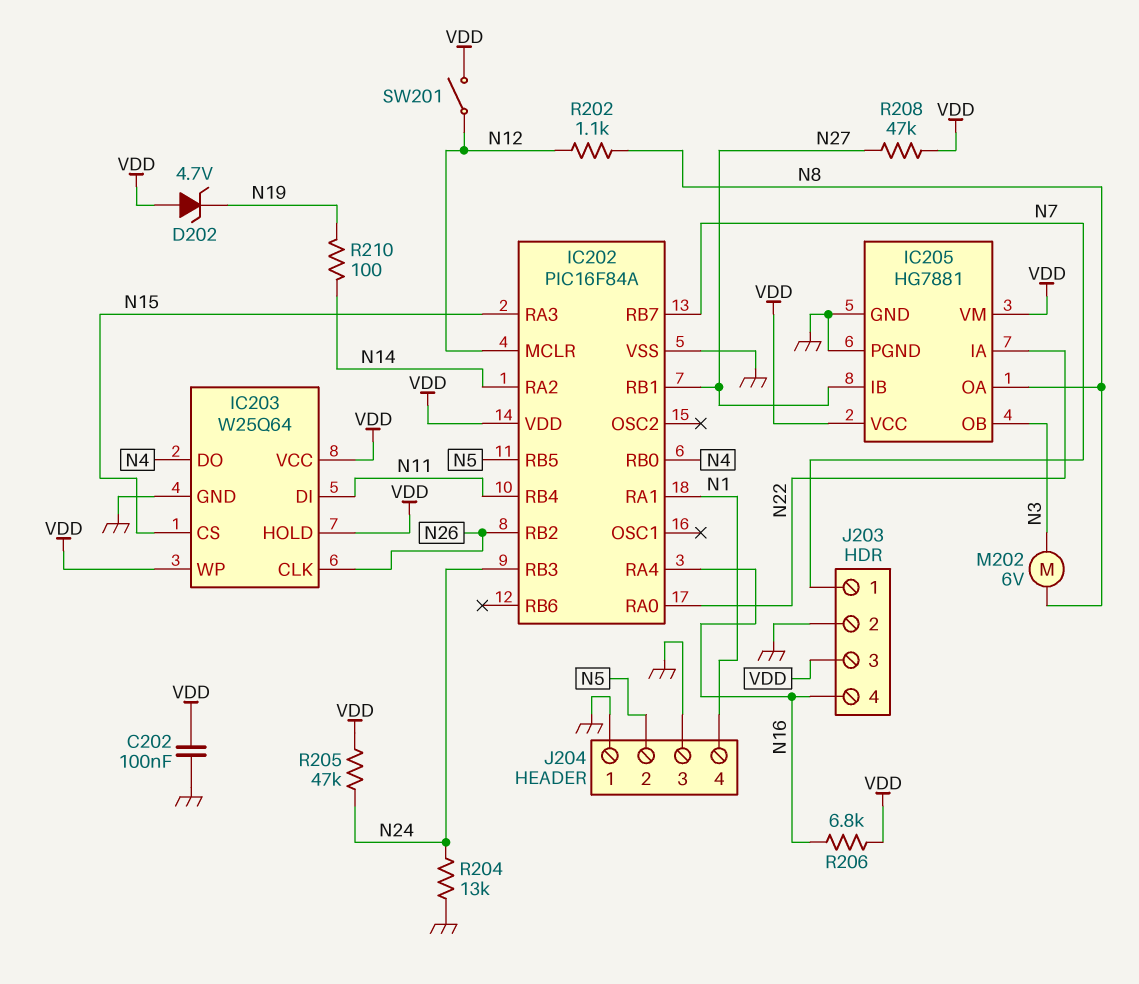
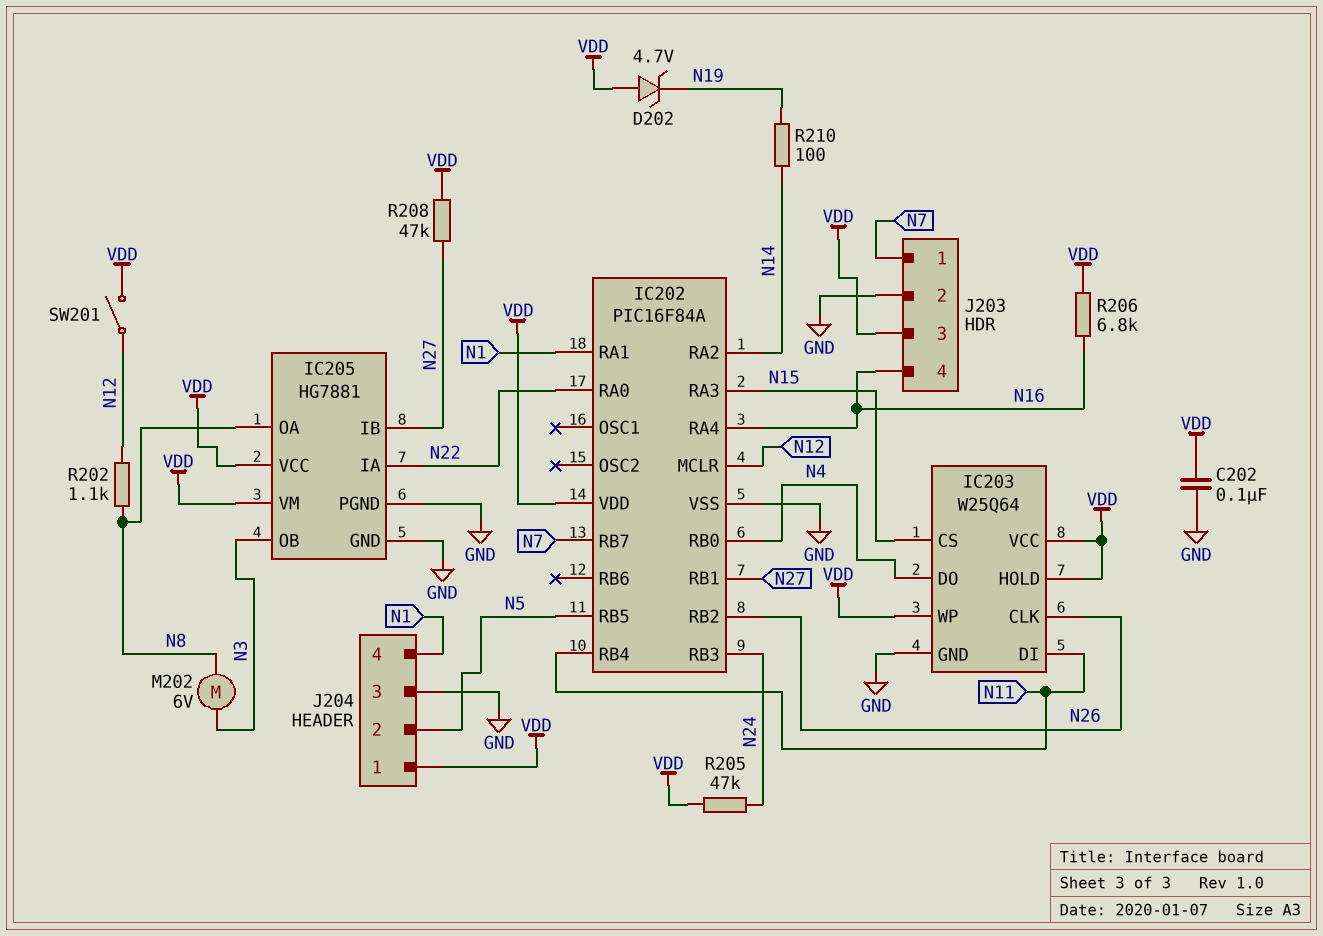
J204 pin 1: GND -> VDD
R204: 13k (GND, N24) -> none

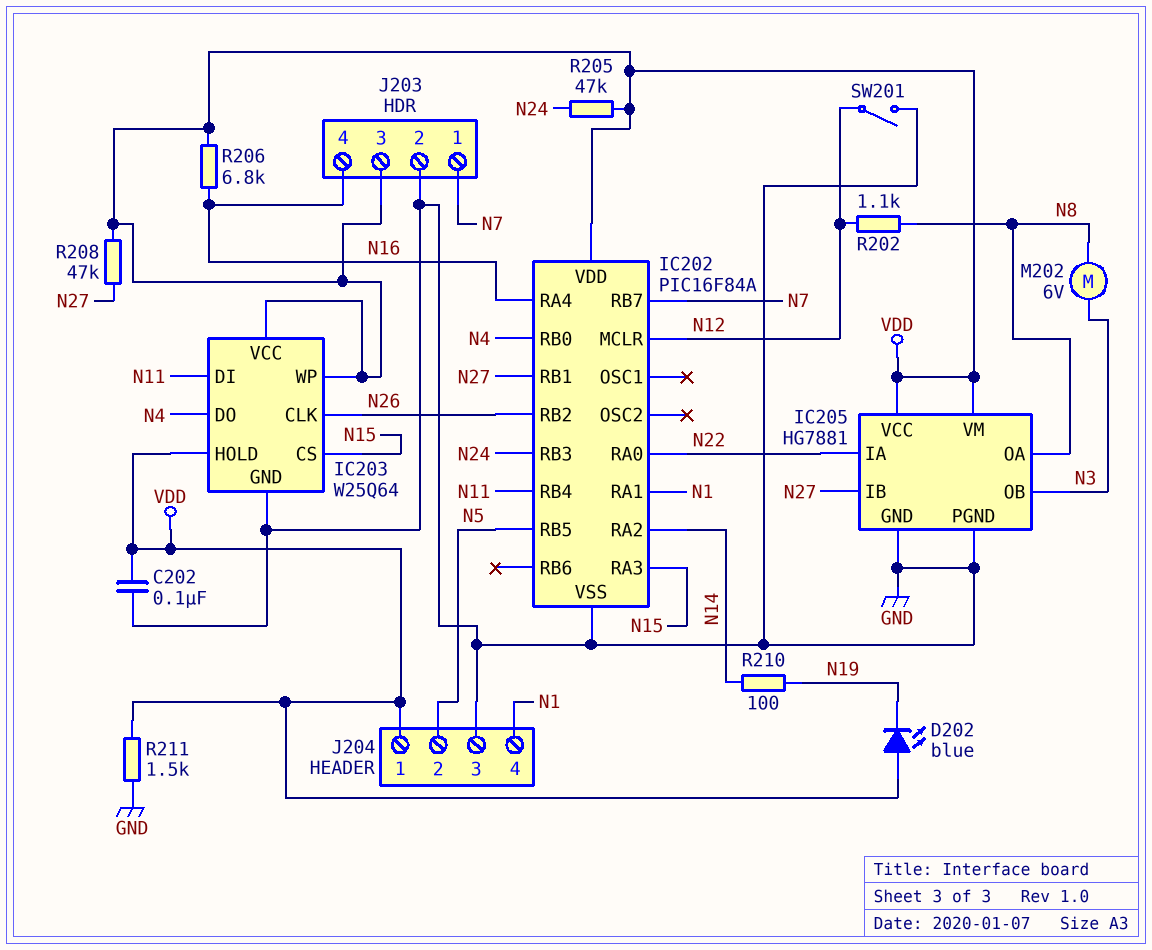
D202: zener 4.7V (A VDD, K N19) -> LED blue (A VDD, K N19)
R211: none -> 1.5k (GND, VDD)
SW201: switch (N12, VDD) -> switch (GND, N12)

